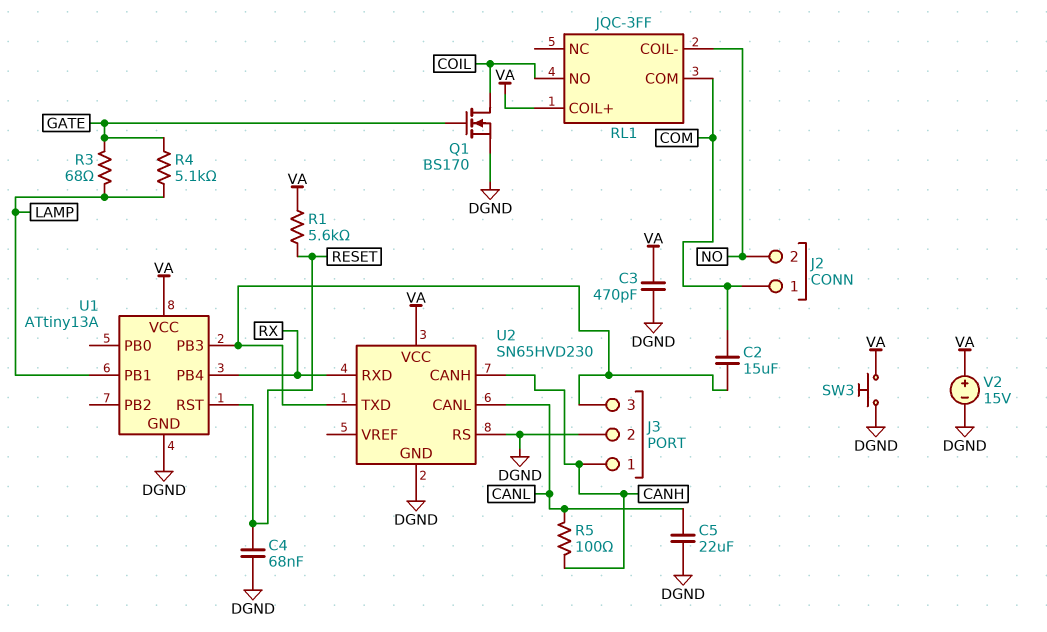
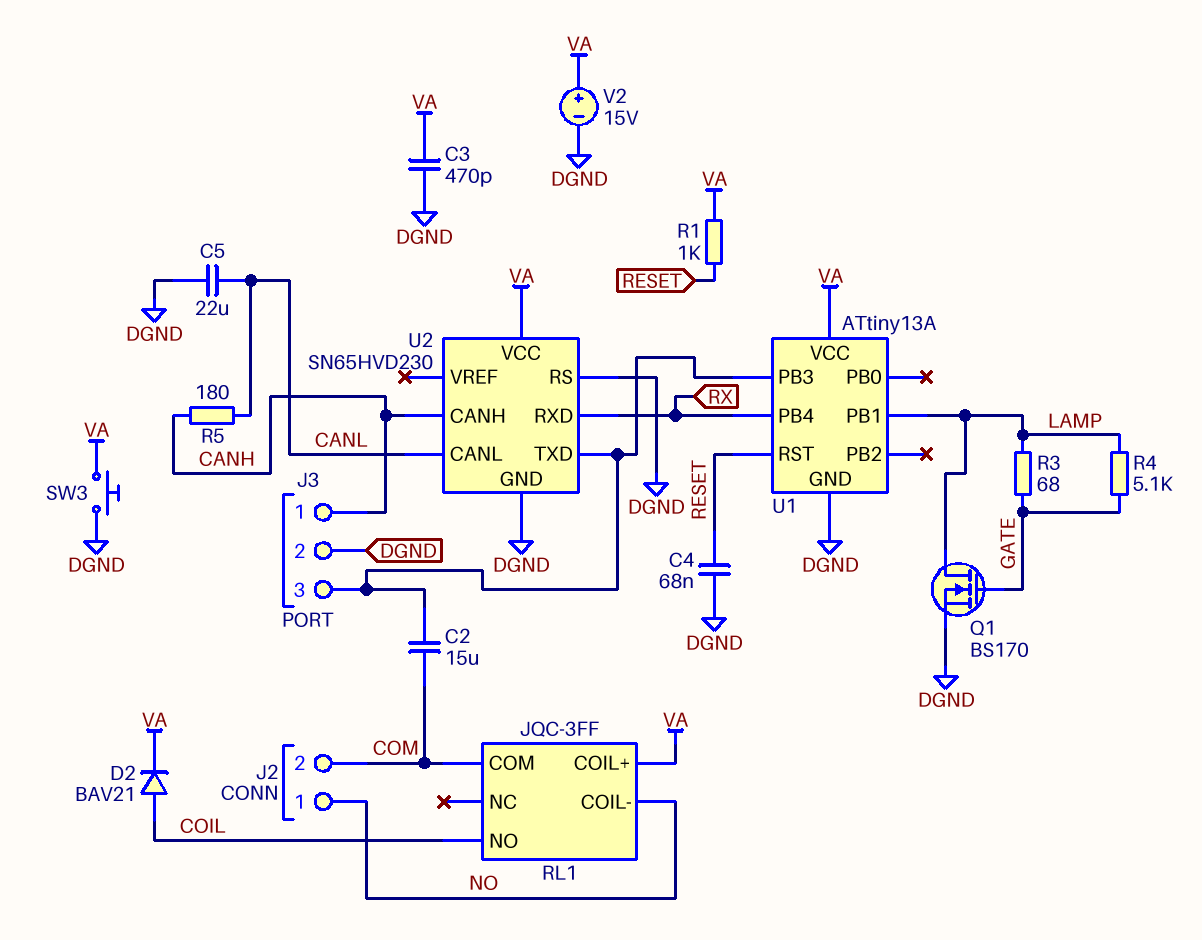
D2: none -> diode BAV21 (A COIL, K VA)
J2 pin 1: COM -> NO
J2 pin 2: NO -> COM
Q1: NMOS BS170 (G GATE, D COIL, S DGND) -> NMOS BS170 (G GATE, D LAMP, S DGND)
R1: 5.6k (RESET, VA) -> 1k (RESET, VA)
R5: 100 (CANH, CANL) -> 180 (CANH, CANL)

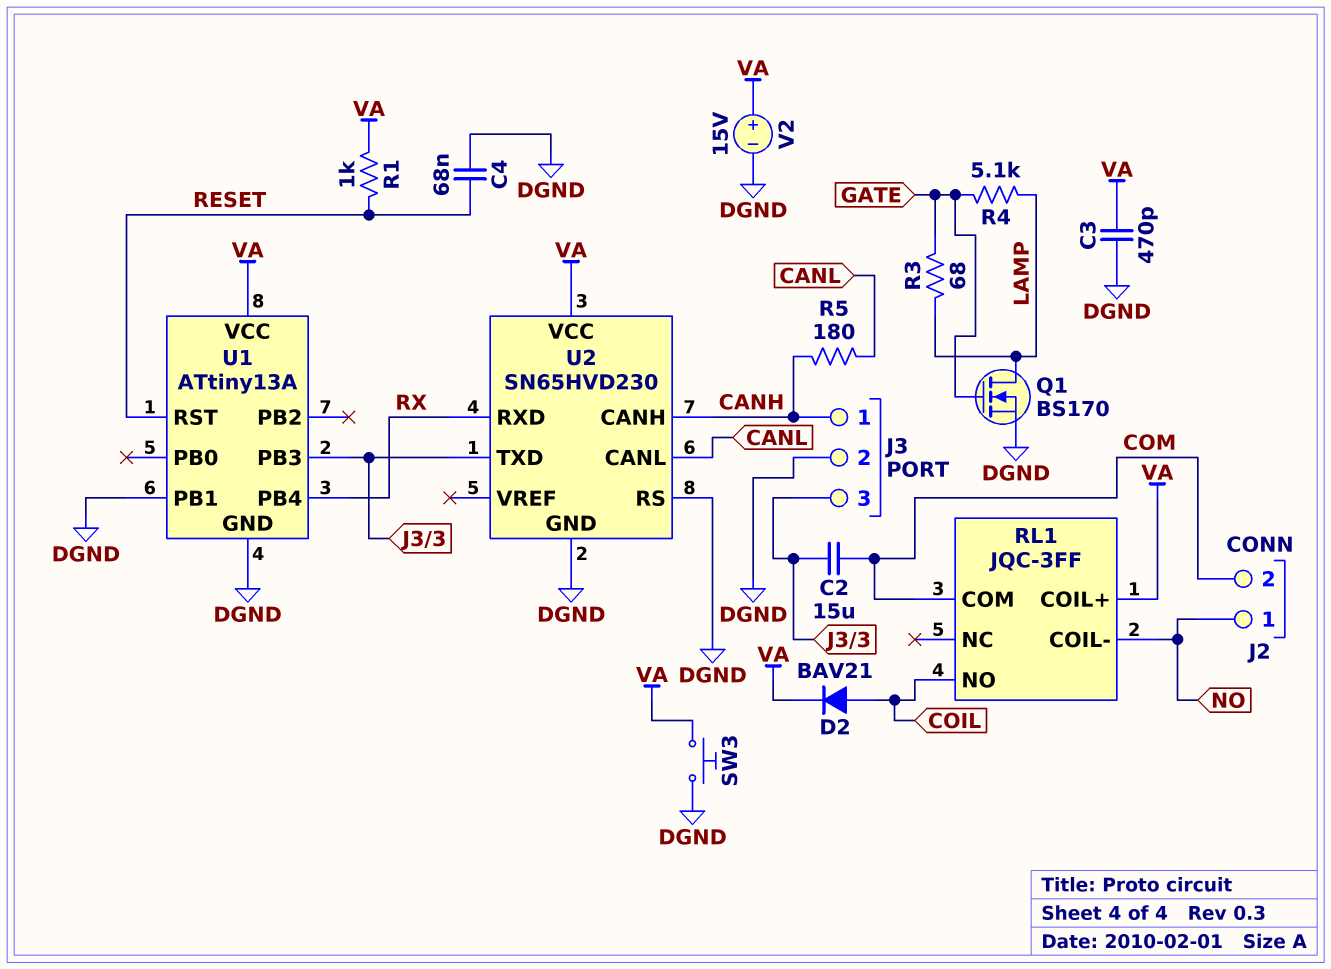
C5: 22uF (CANL, DGND) -> none
U1 pin PB1: LAMP -> DGND

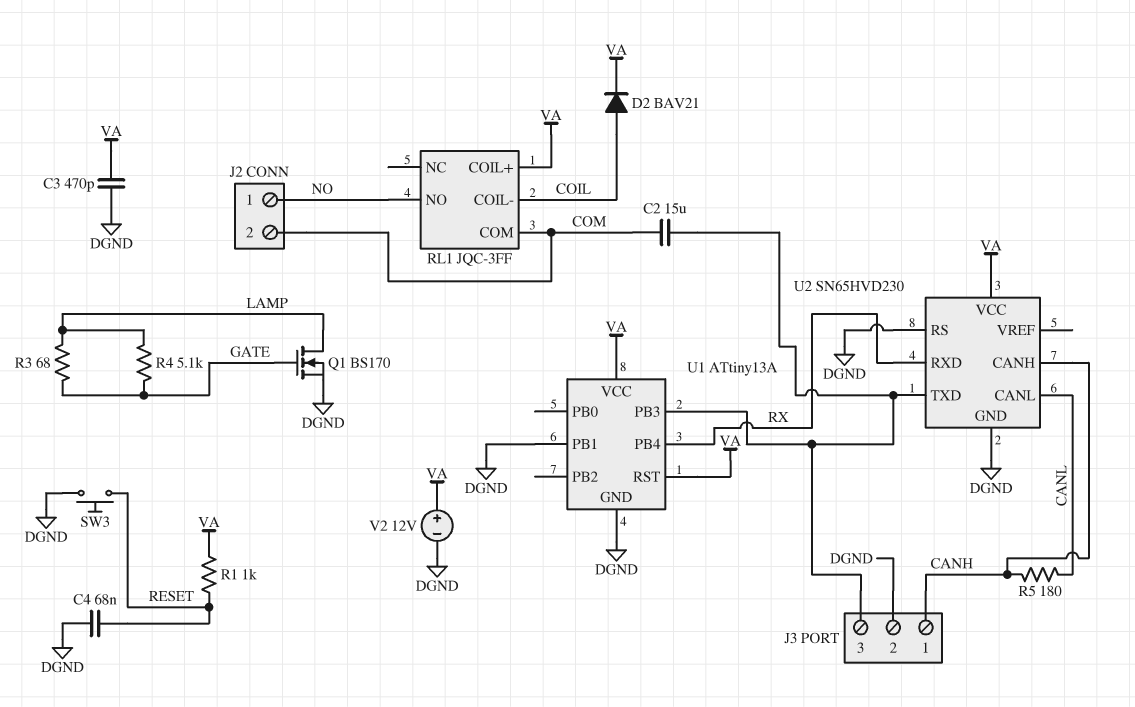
RL1 pin COIL-: NO -> COIL
RL1 pin NO: COIL -> NO
SW3: button (DGND, VA) -> button (DGND, RESET)
U1 pin RST: RESET -> VA
V2: 15V (plus VA, minus DGND) -> 12V (plus VA, minus DGND)

